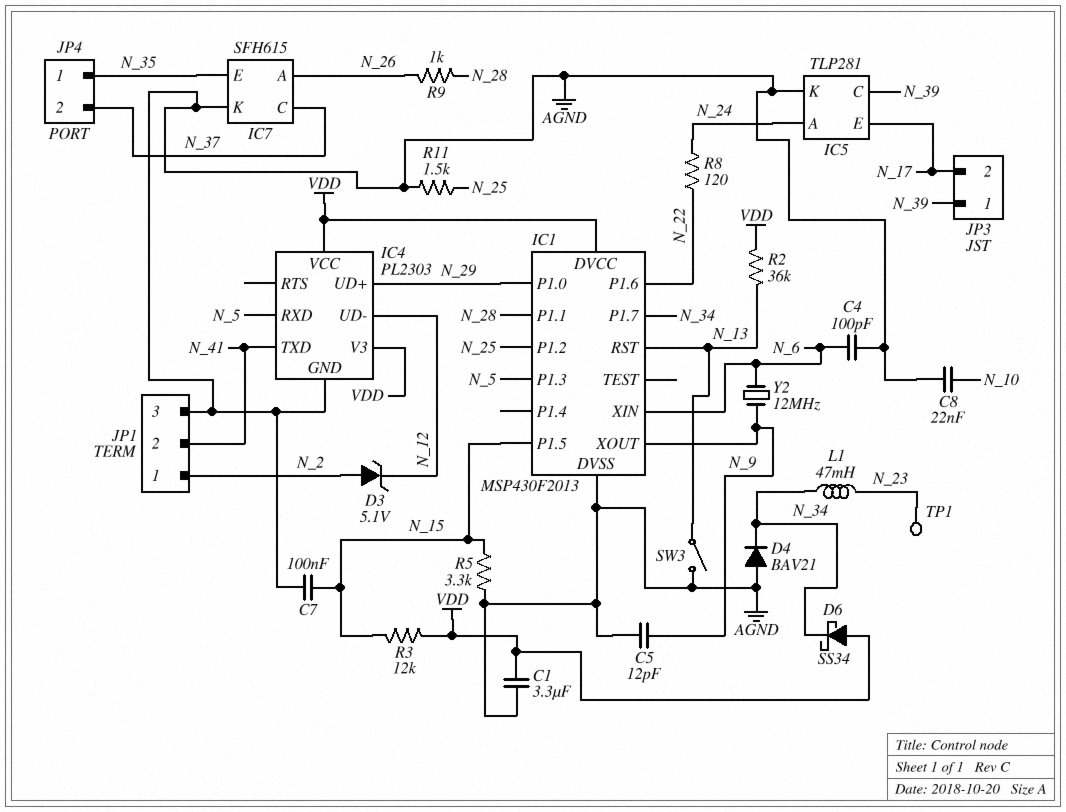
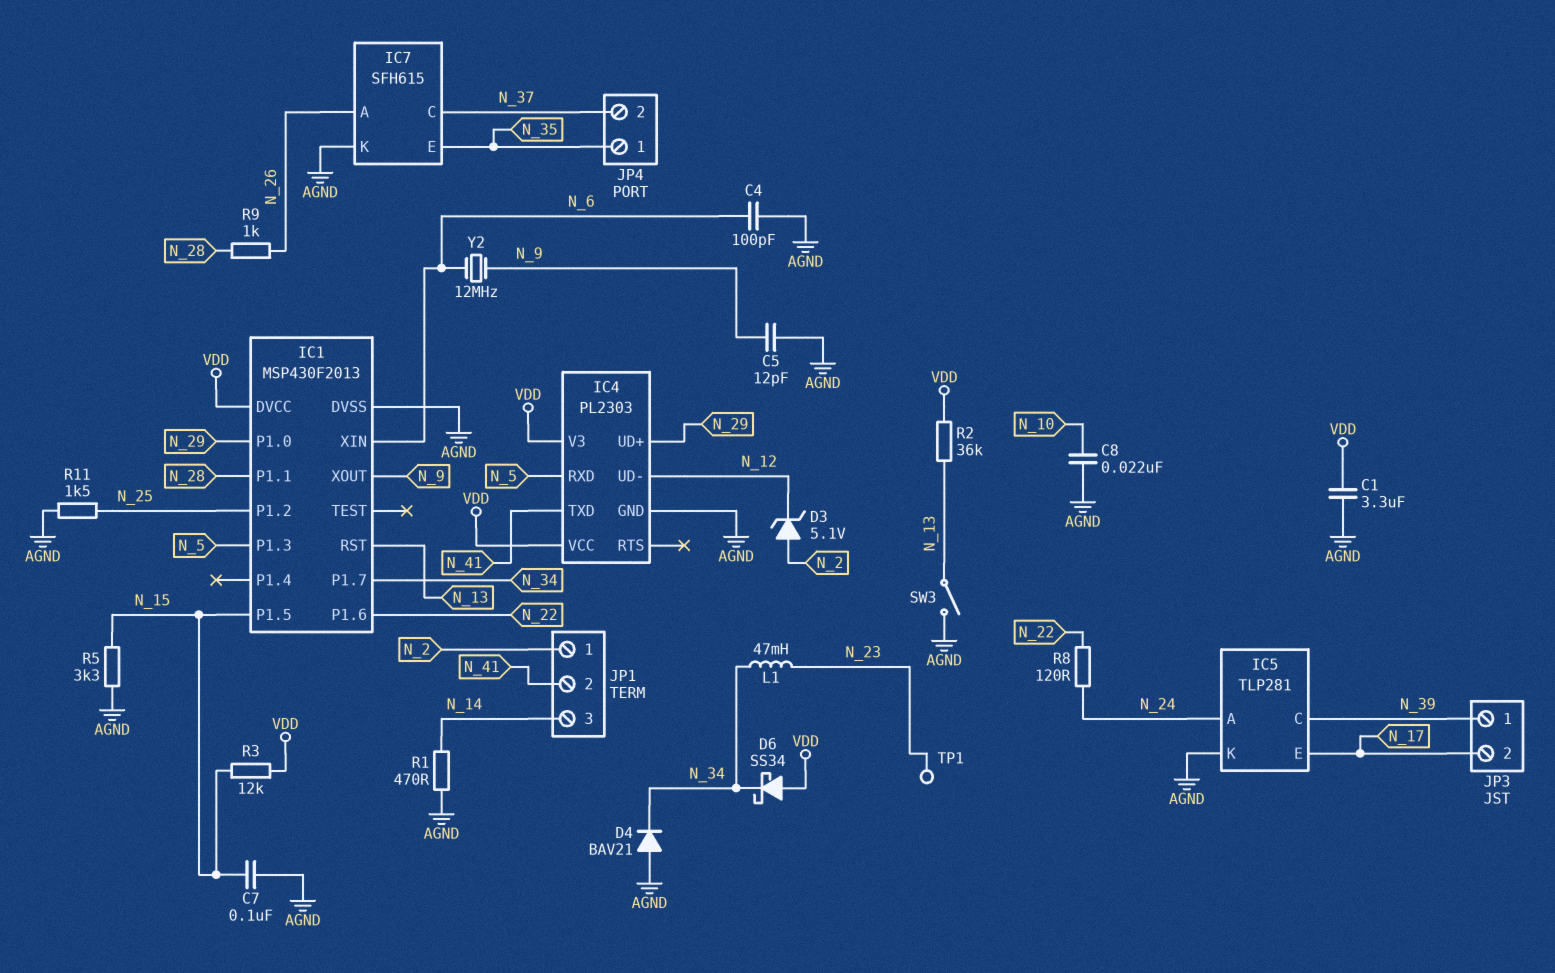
JP1 pin 3: AGND -> N_14
R1: none -> 470 (AGND, N_14)

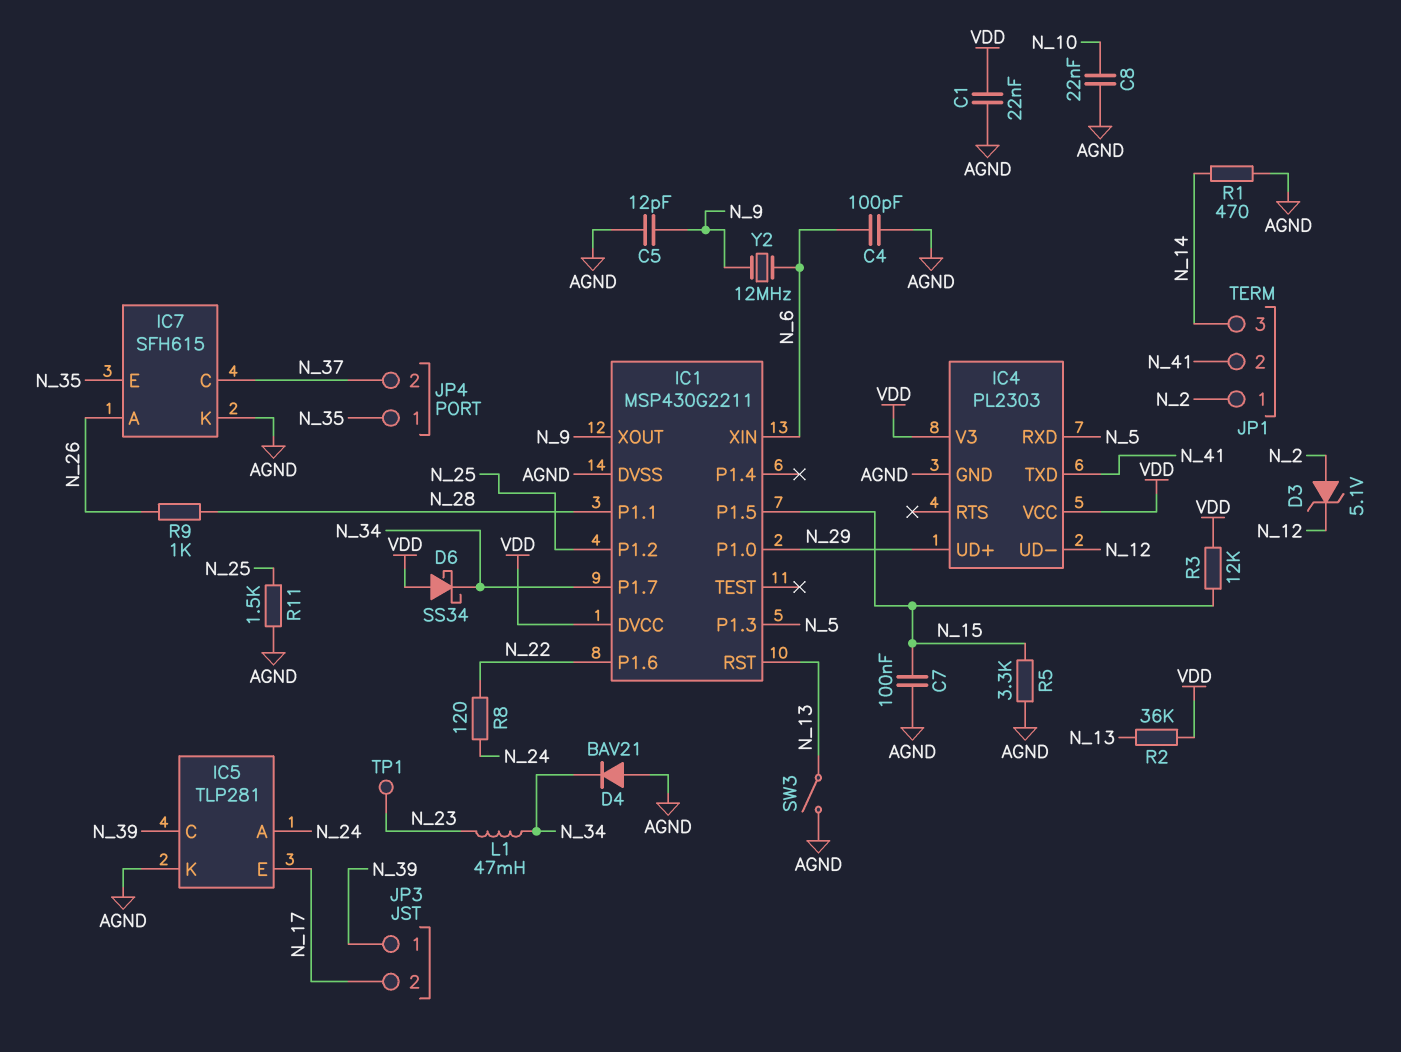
C1: 3.3uF (AGND, VDD) -> 22nF (AGND, VDD)
IC1: MSP430F2013 -> MSP430G2211

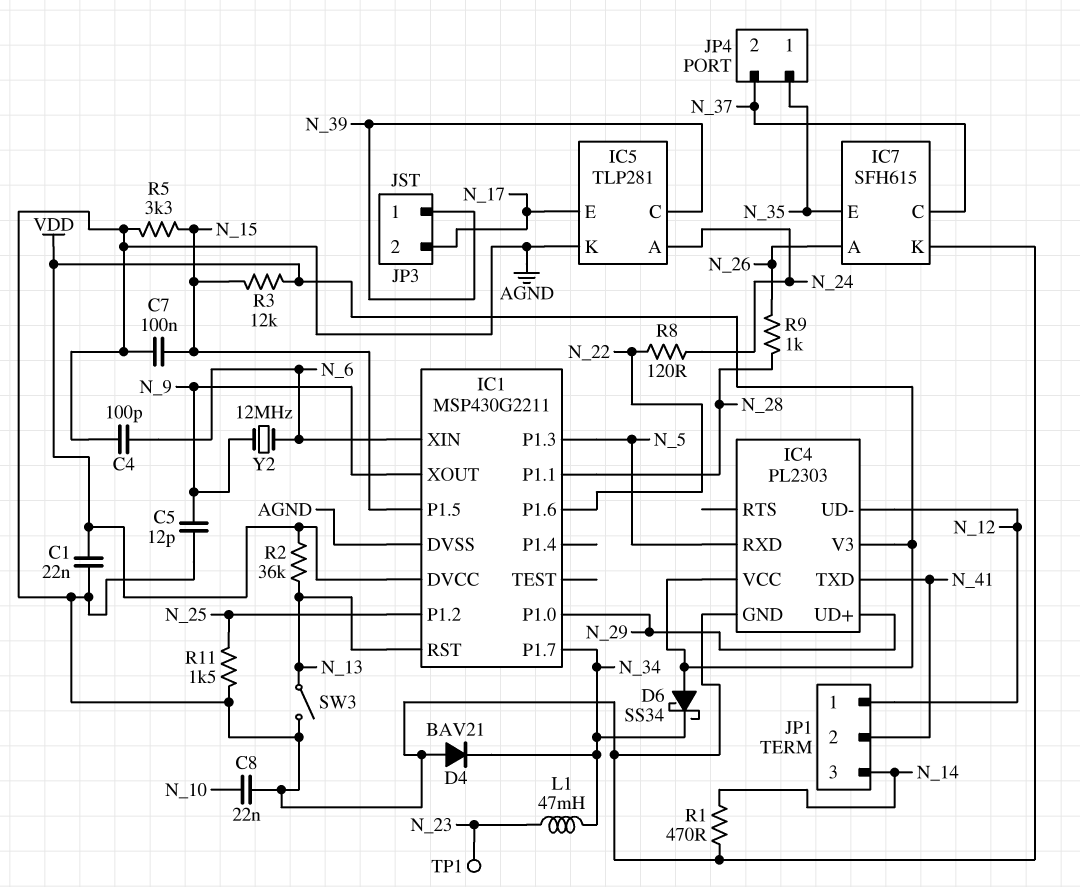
D3: zener 5.1V (A N_2, K N_12) -> none
JP1 pin 1: N_2 -> N_12

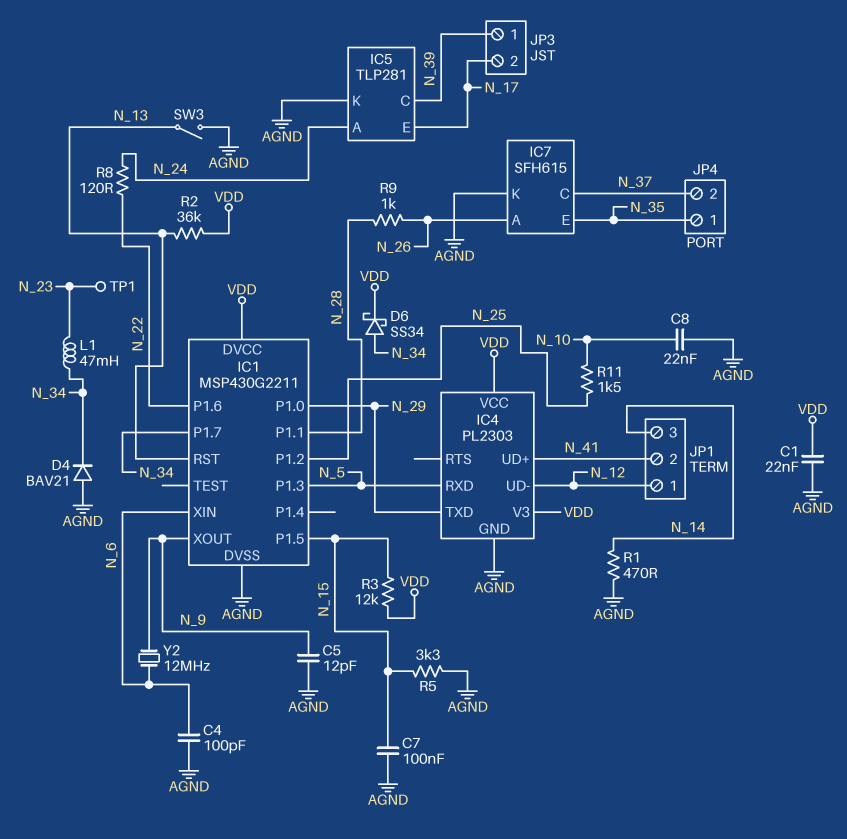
D6: schottky SS34 (A VDD, K N_34) -> schottky SS34 (A N_34, K VDD)
IC4 pin TXD: N_41 -> N_29
IC4 pin UD+: N_29 -> N_41
R11: 1.5k (AGND, N_25) -> 1.5k (N_10, N_25)

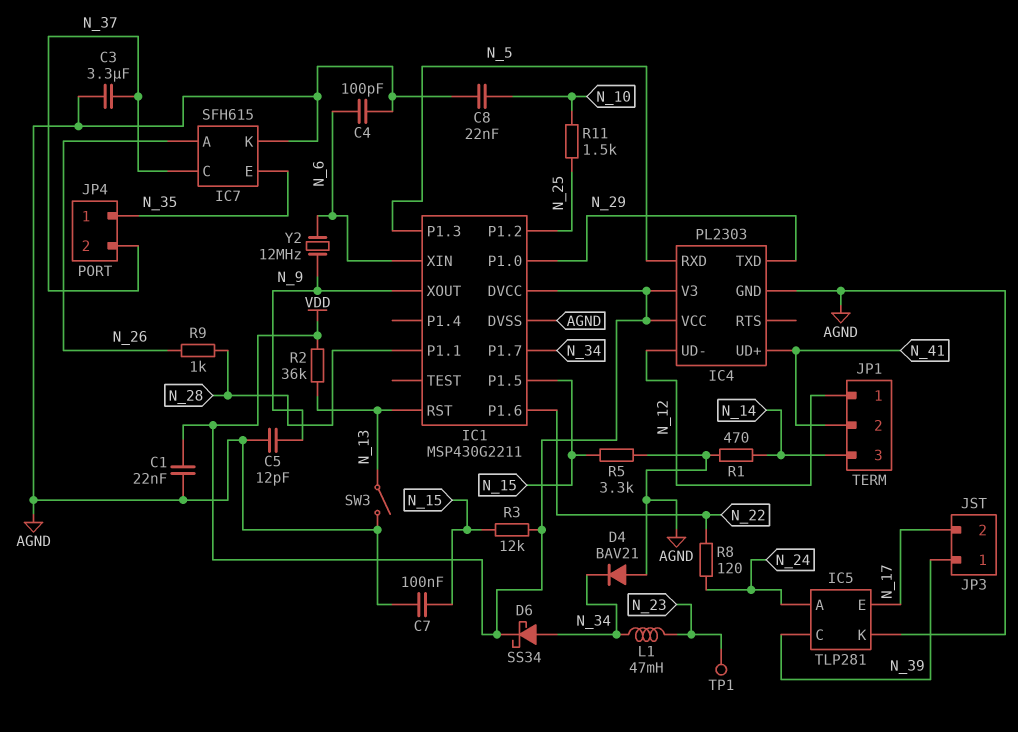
C3: none -> 3.3uF (AGND, N_37)

